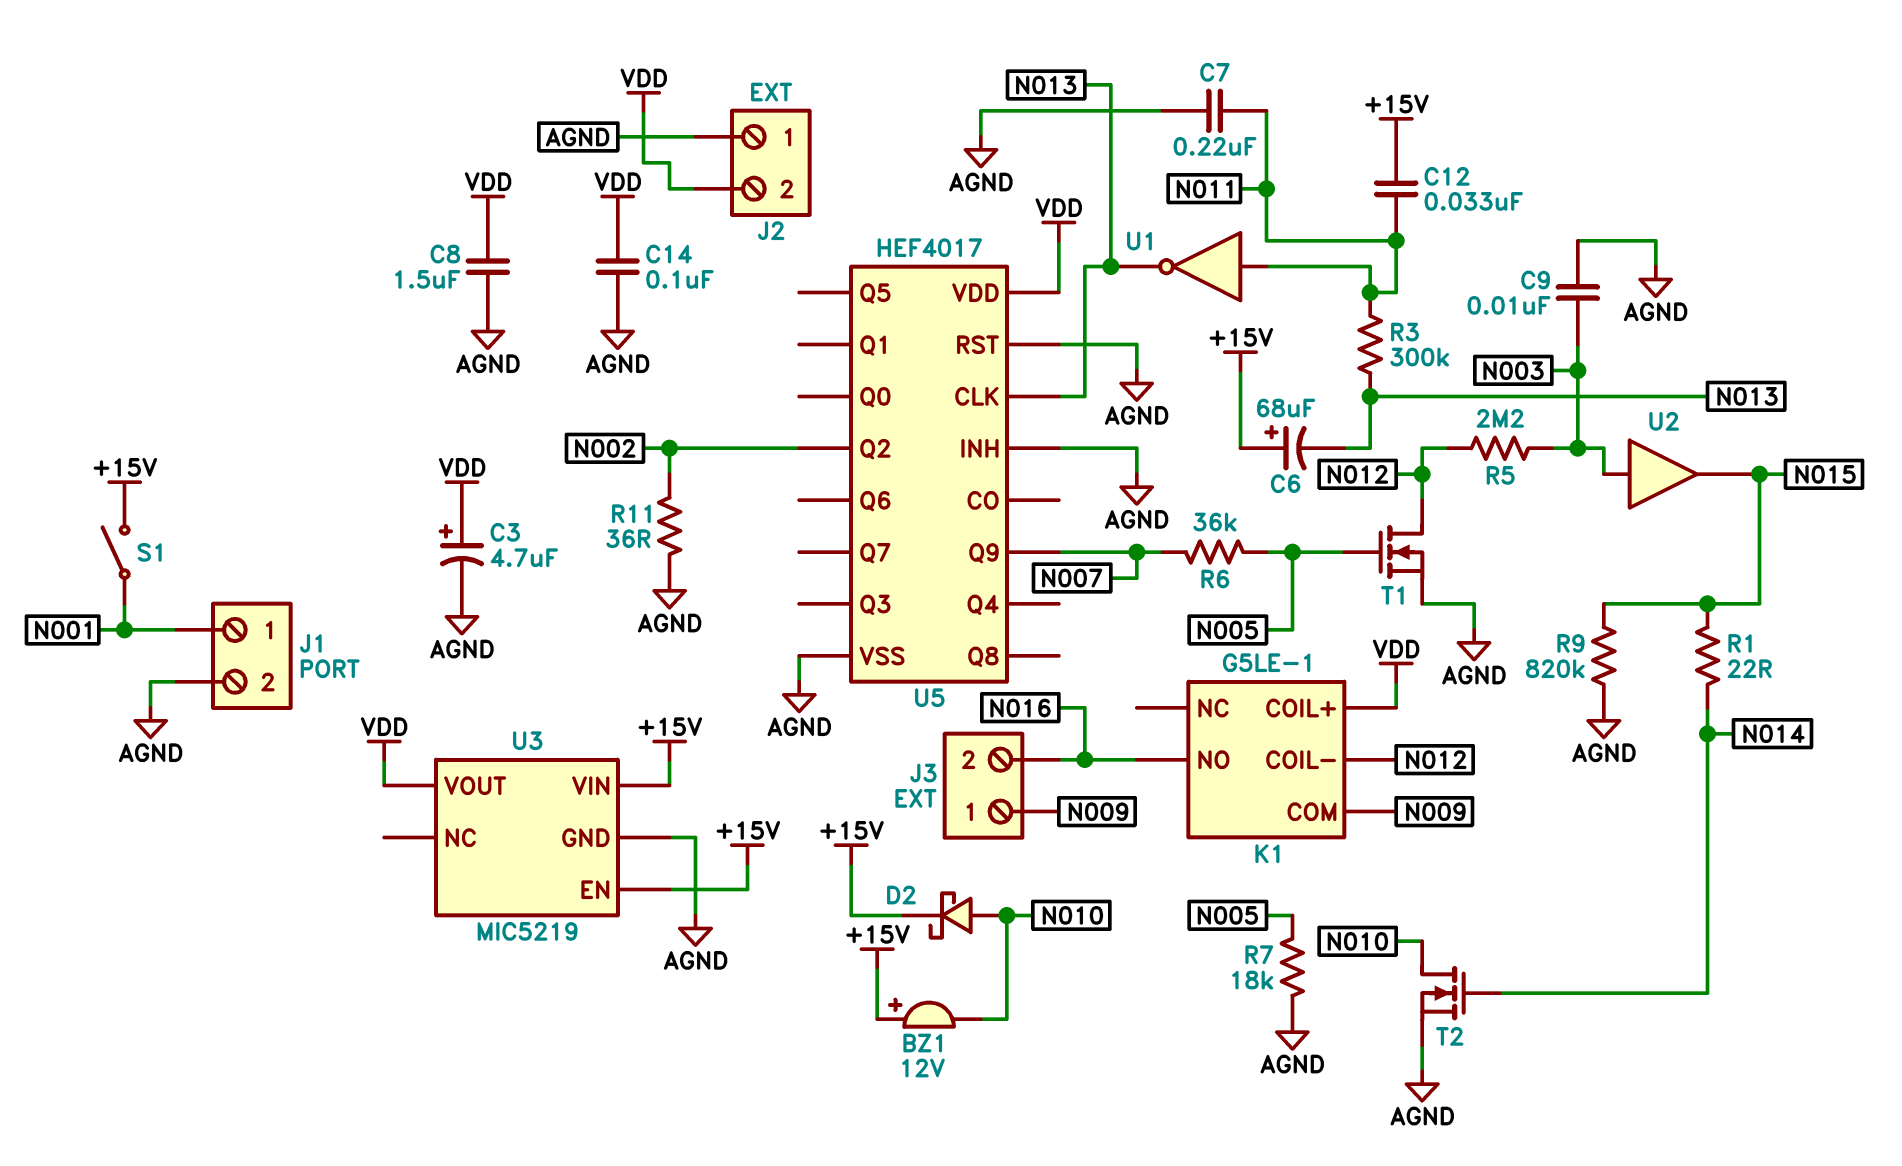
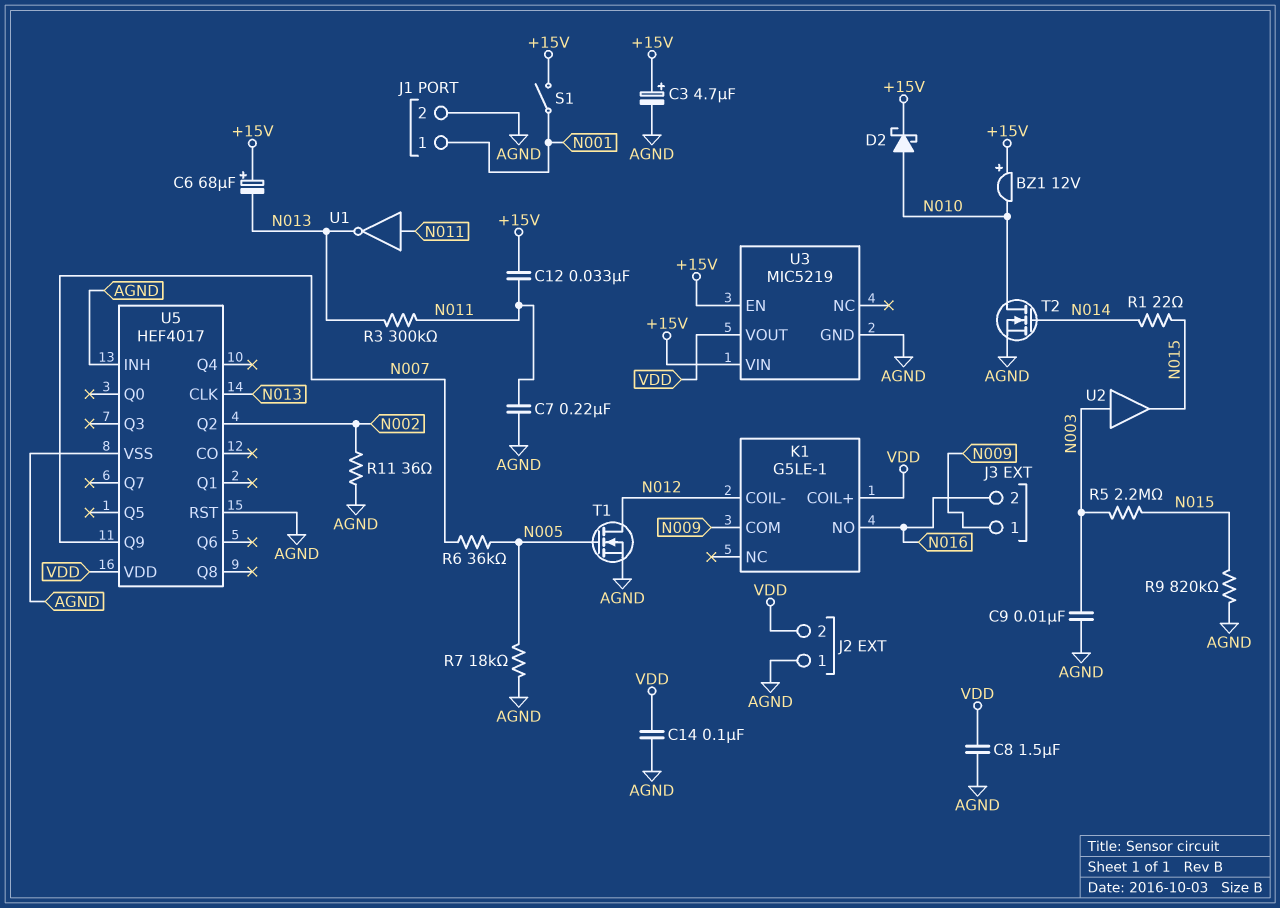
C3: 4.7uF (plus VDD, minus AGND) -> 4.7uF (plus +15V, minus AGND)
R5: 2.2M (N003, N012) -> 2.2M (N003, N015)

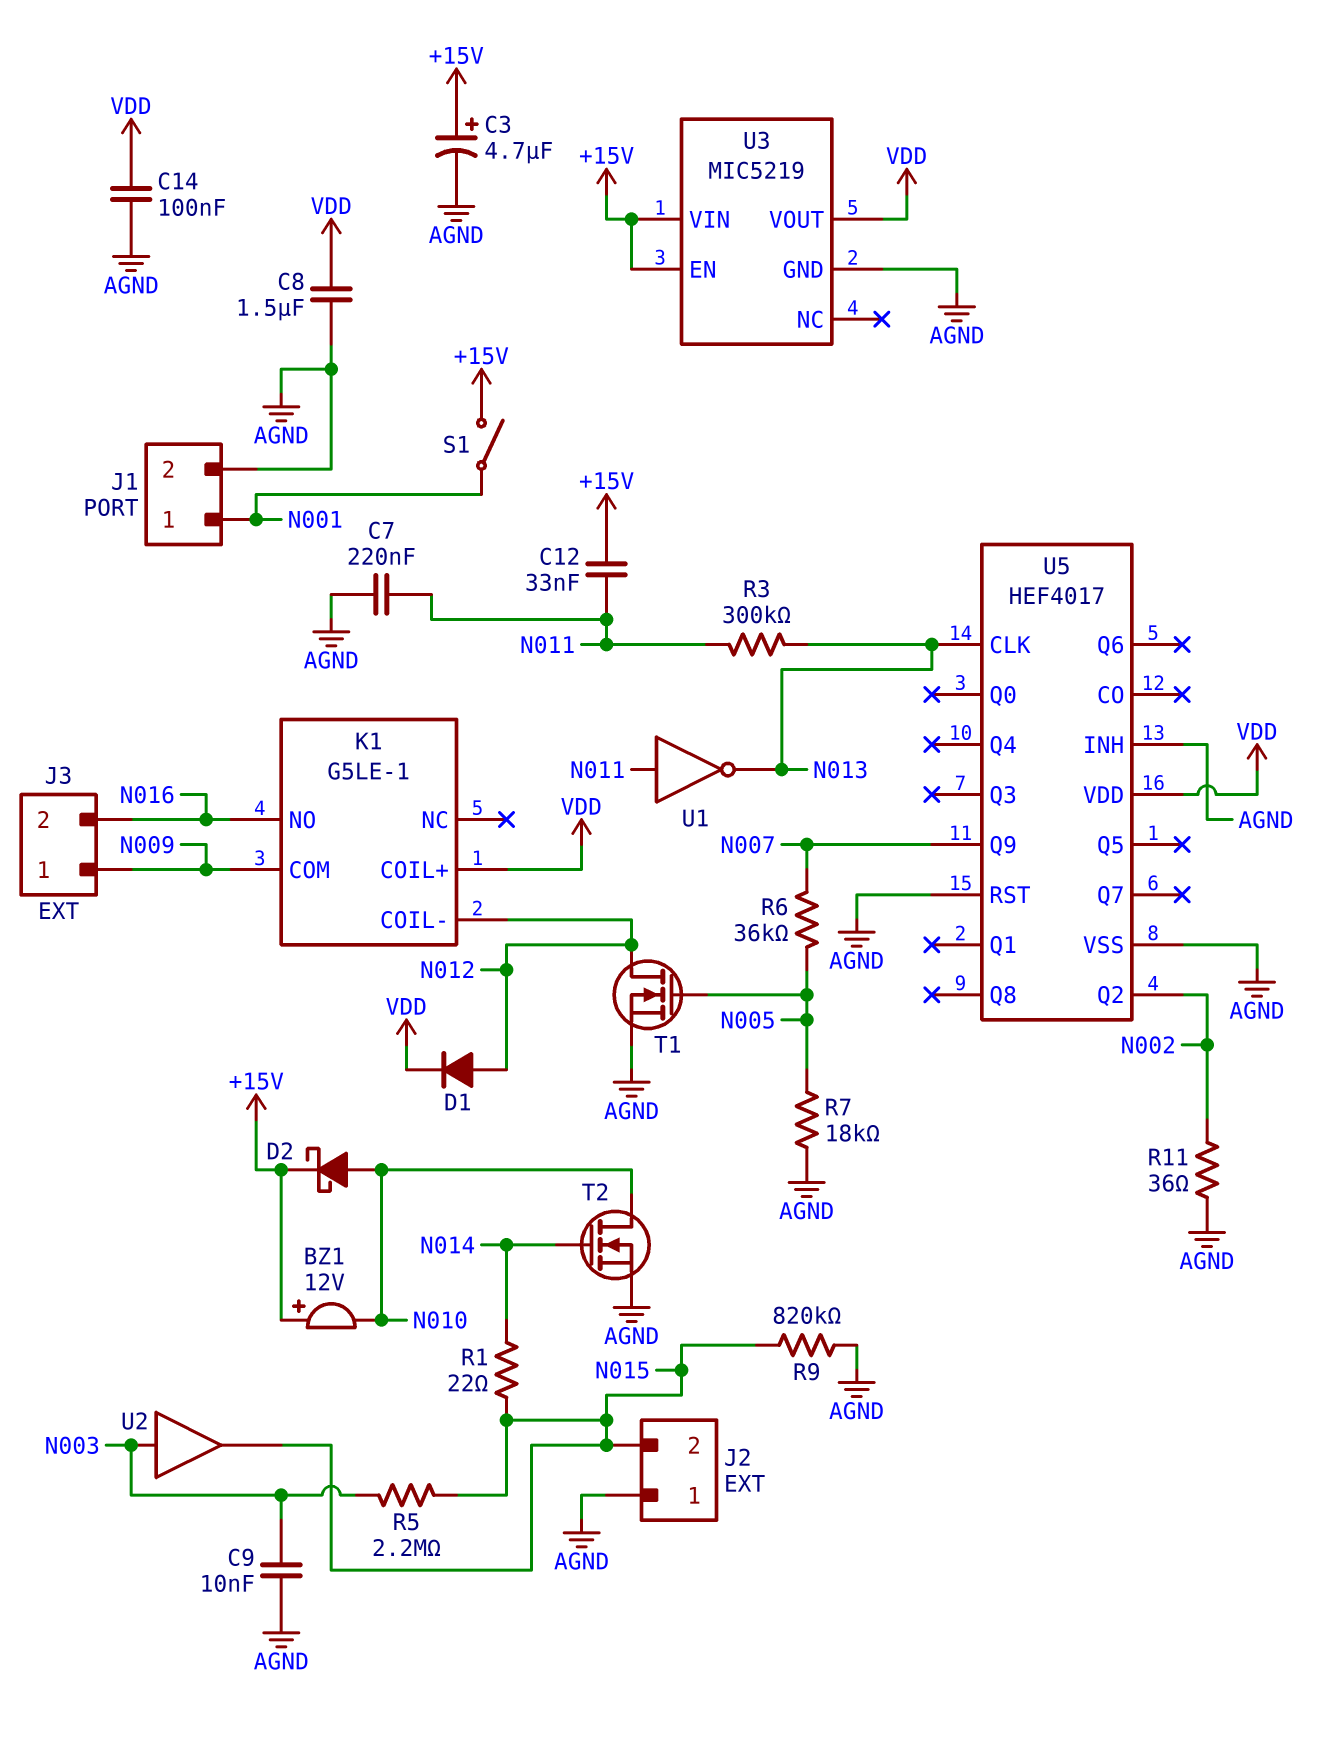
C6: 68uF (plus +15V, minus N013) -> none
D1: none -> diode (A N012, K VDD)
J2 pin 2: VDD -> N015

